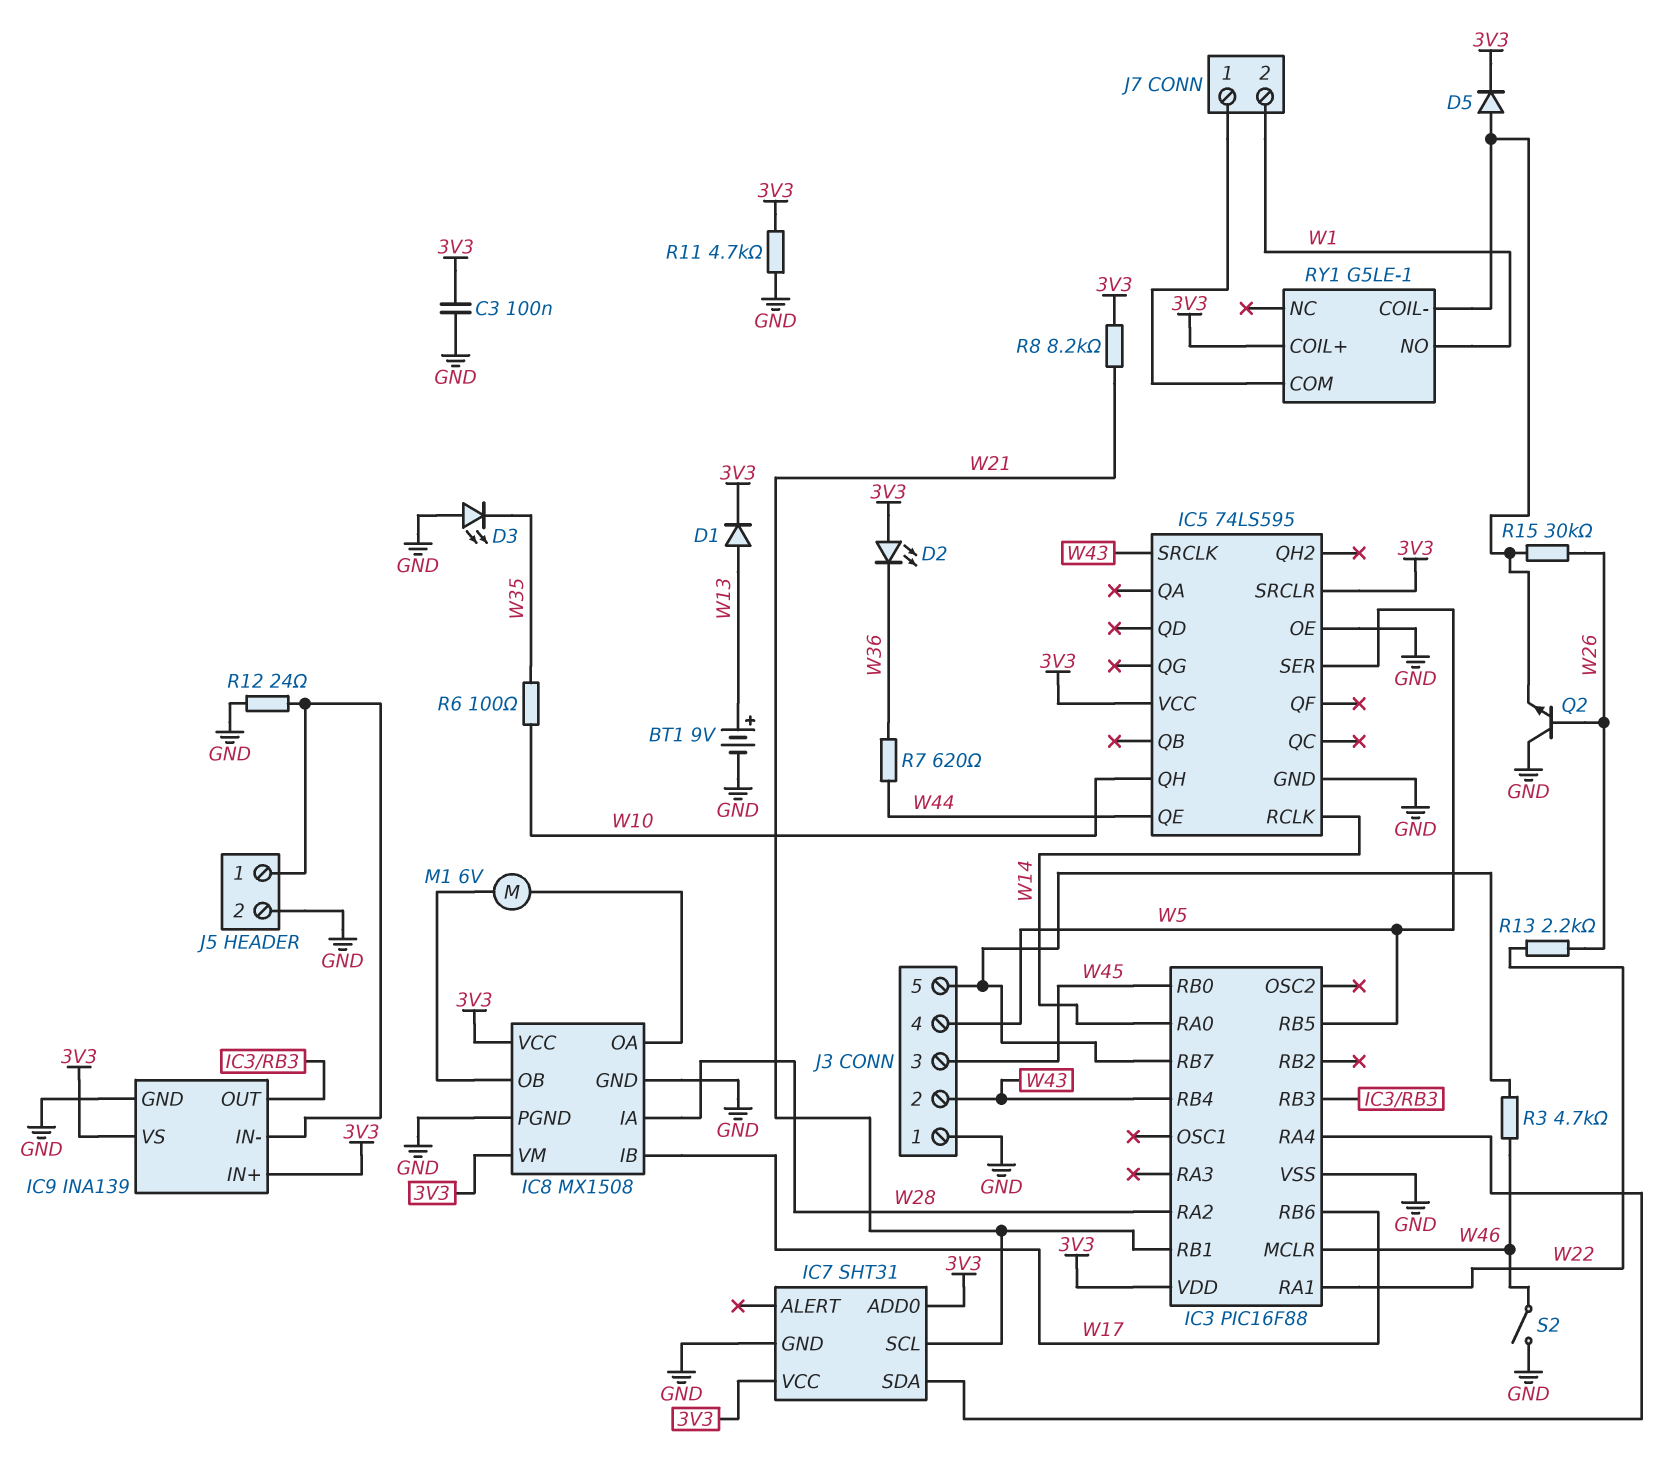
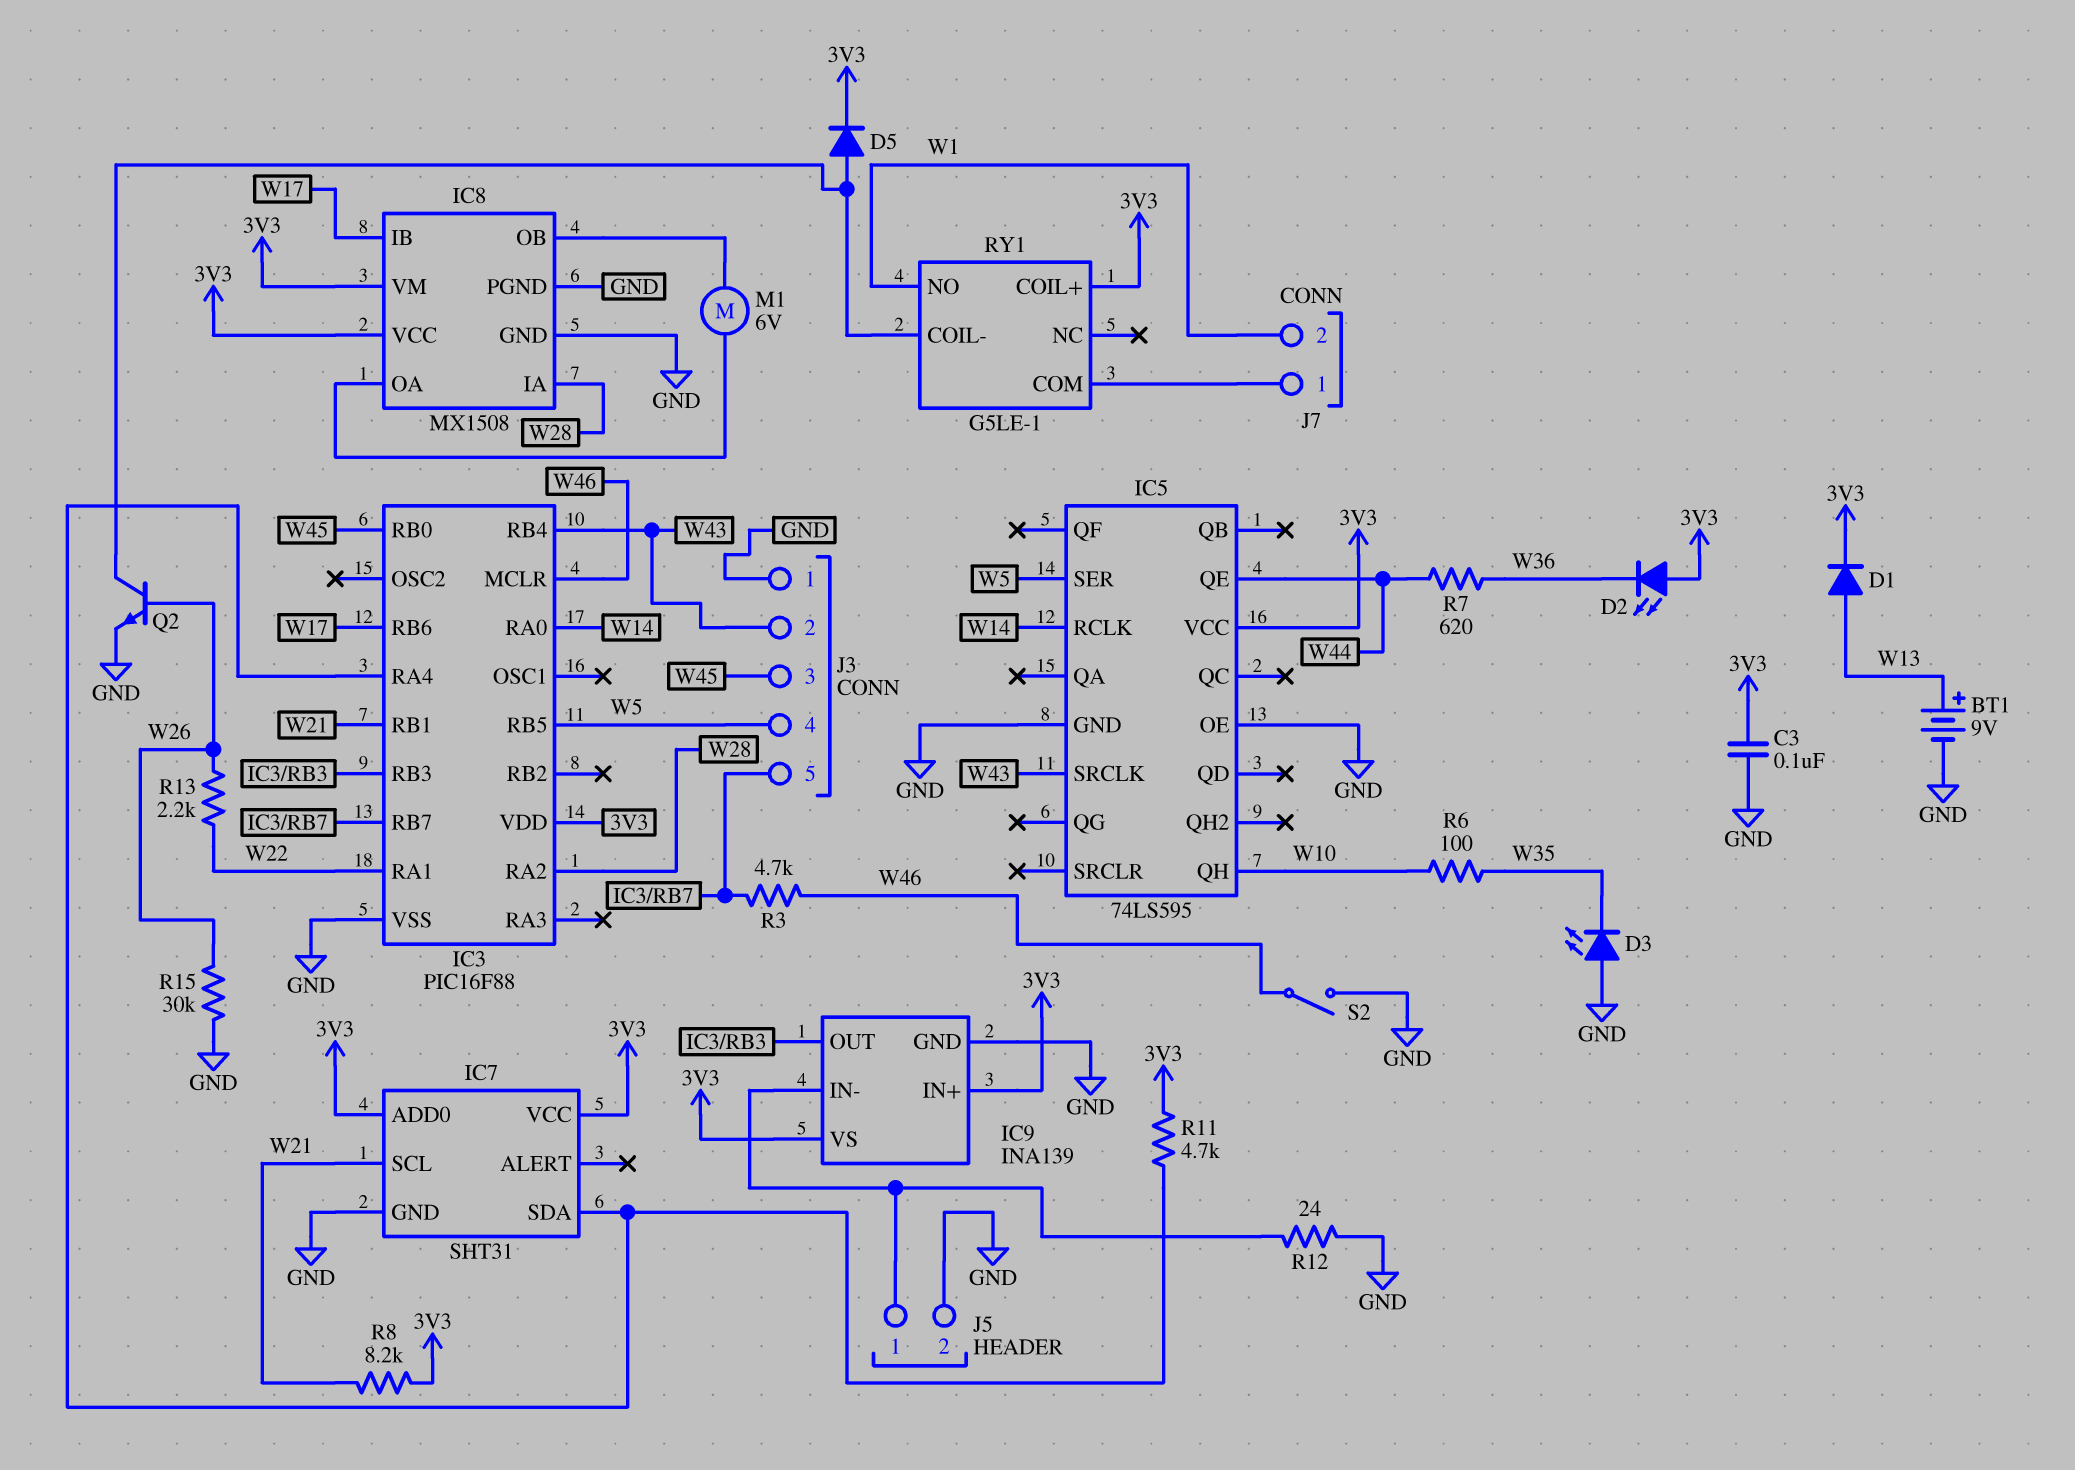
IC5 pin SRCLR: 3V3 -> none
Q2: NPN (B W26, C GND, E RY1/COIL-) -> NPN (B W26, C RY1/COIL-, E GND)
R11: 4.7k (3V3, GND) -> 4.7k (3V3, IC3/RA4)
R15: 30k (RY1/COIL-, W26) -> 30k (GND, W26)

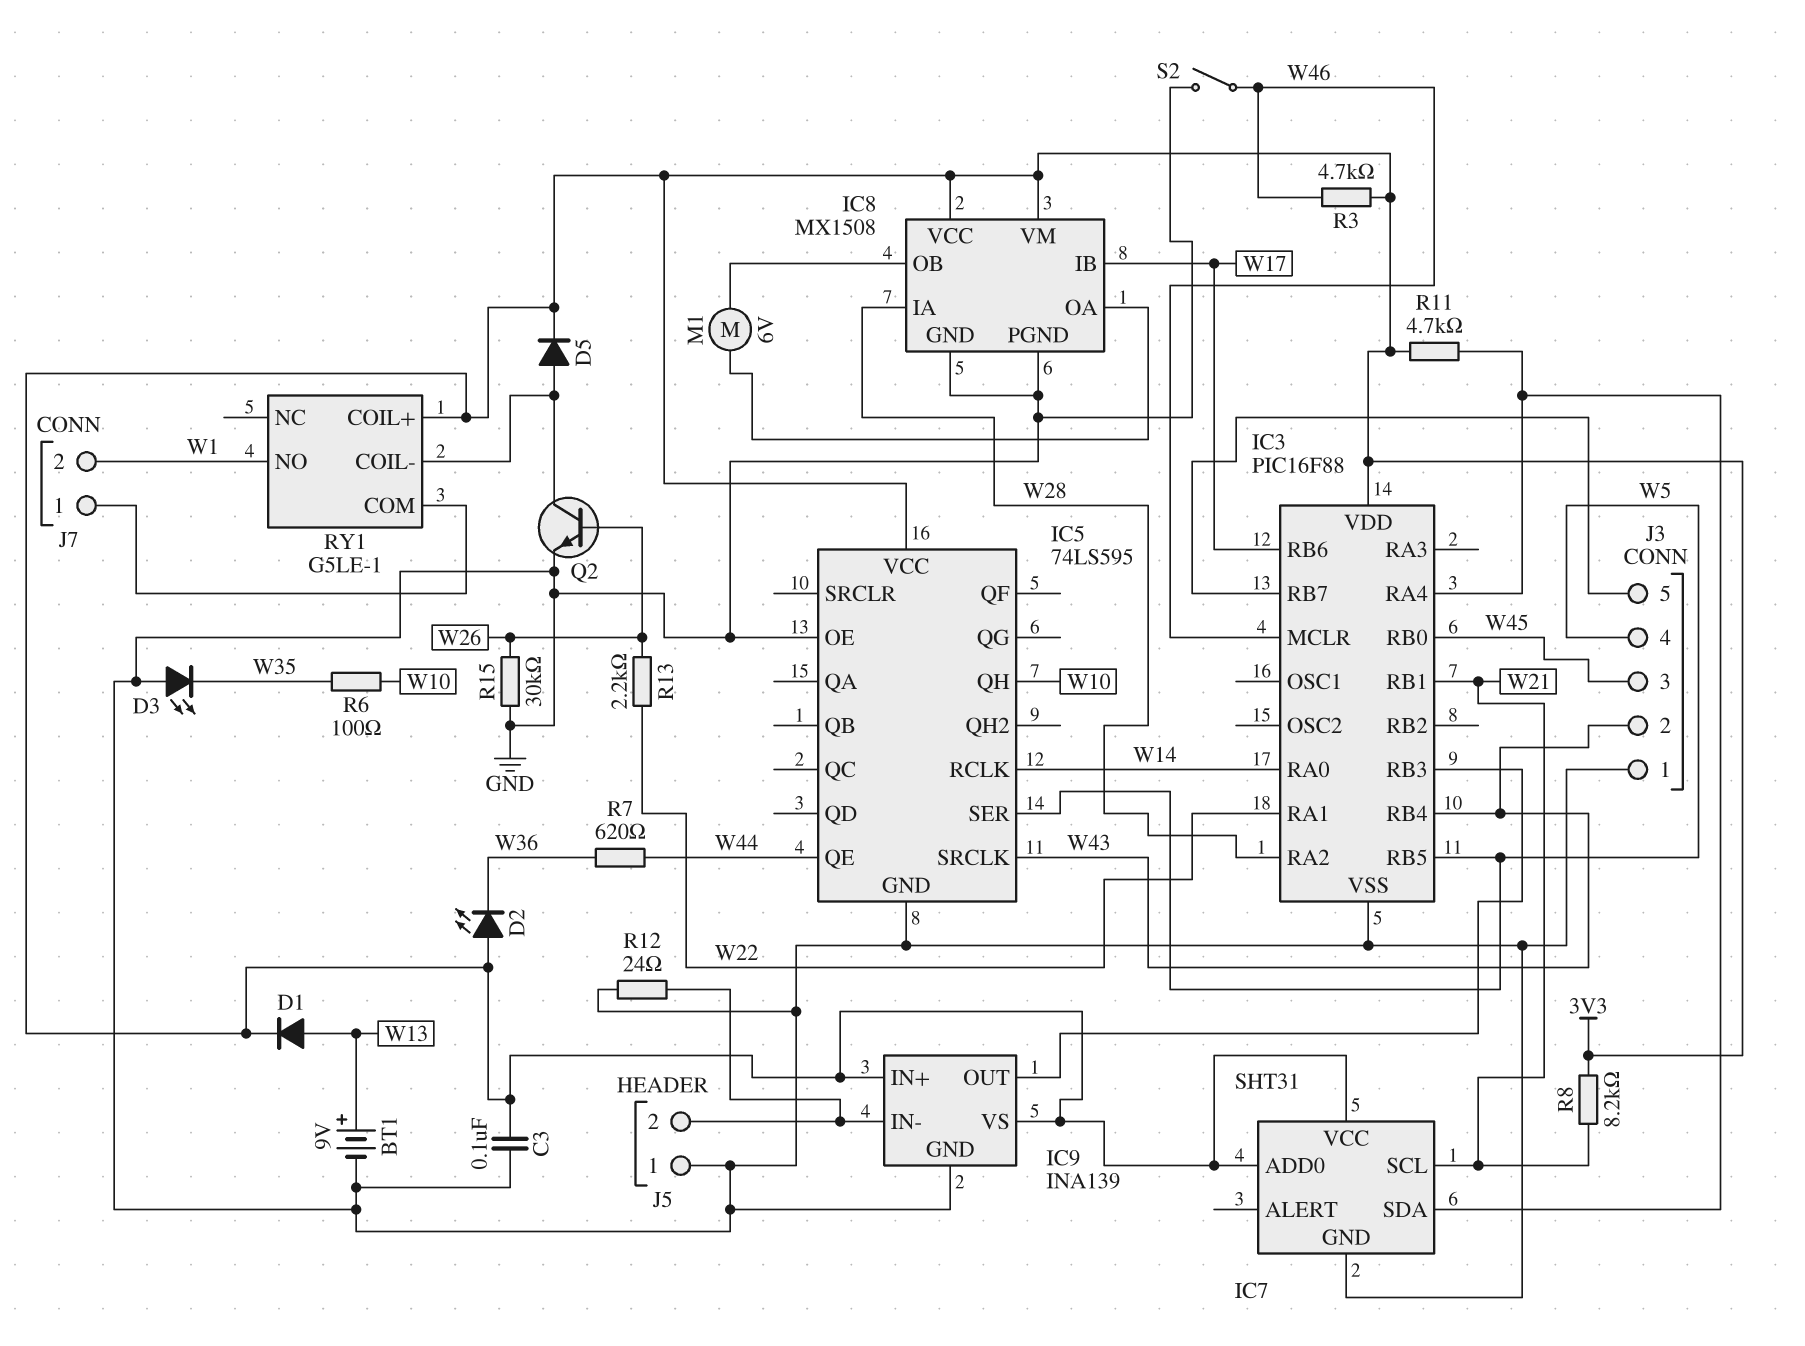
J5 pin 1: IC9/IN- -> GND
J5 pin 2: GND -> IC9/IN-
R3: 4.7k (IC3/RB7, W46) -> 4.7k (3V3, W46)

